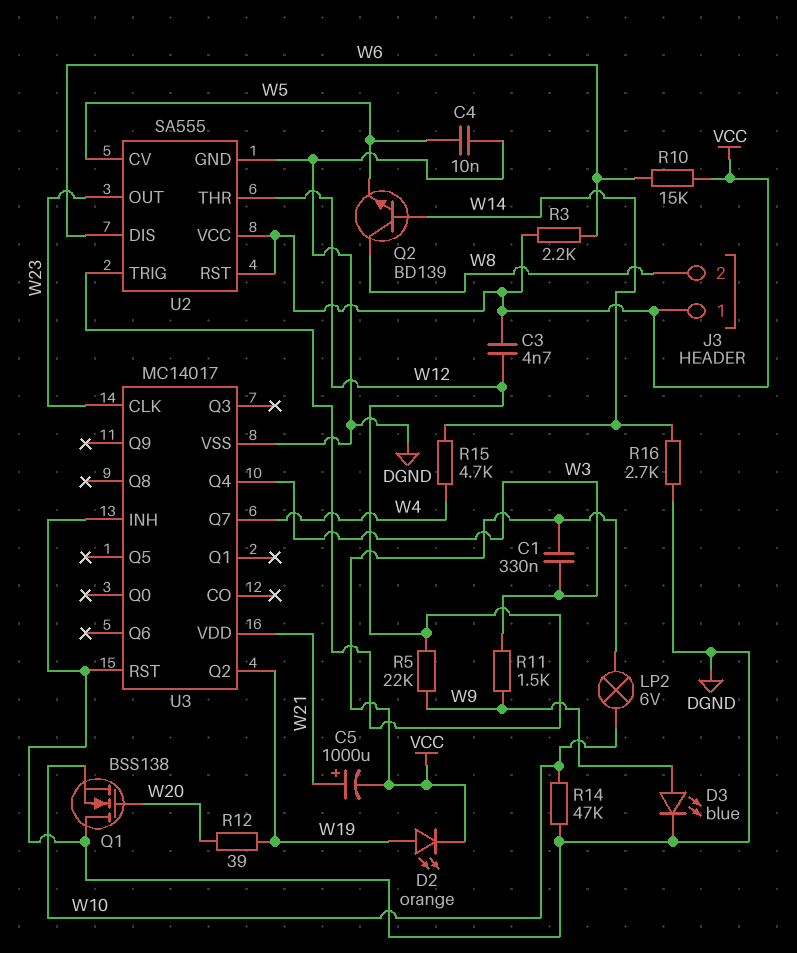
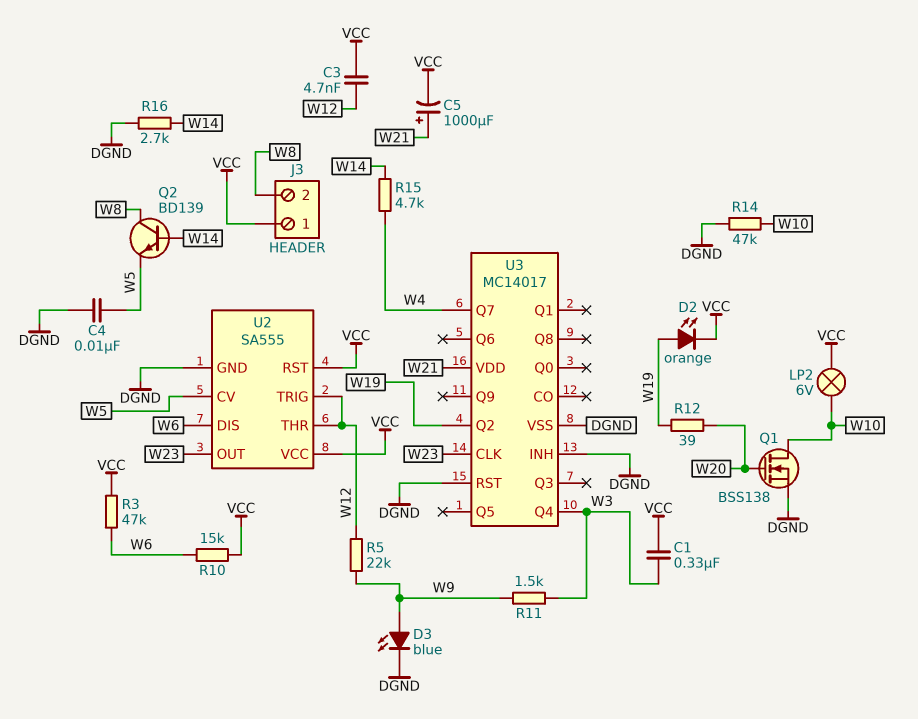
Q1: NMOS BSS138 (G W20, D DGND, S W10) -> NMOS BSS138 (G W20, D W10, S DGND)
R3: 2.2k (VCC, W6) -> 47k (VCC, W6)

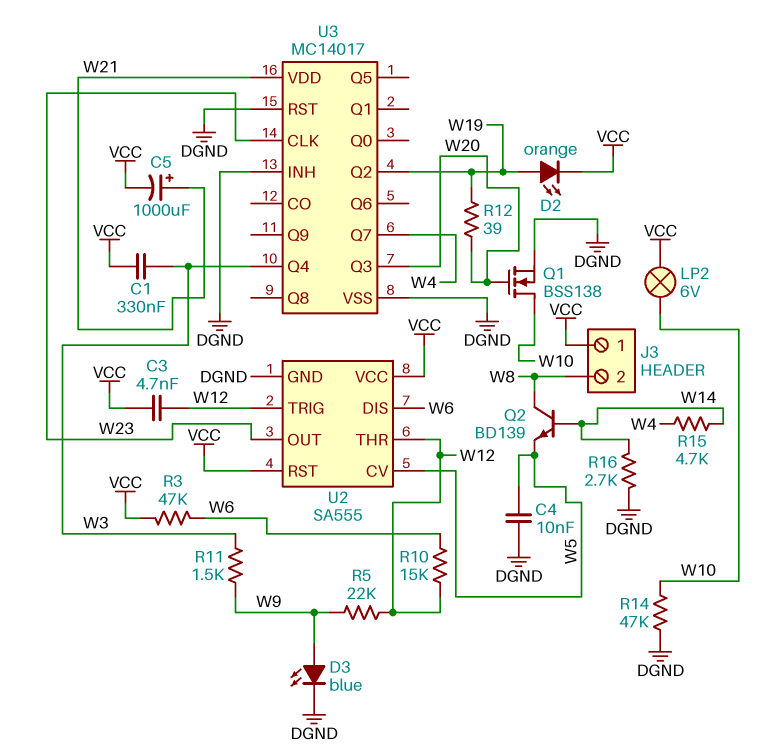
R10: 15k (VCC, W6) -> 15k (W6, W12)
U3 pin Q3: none -> W20

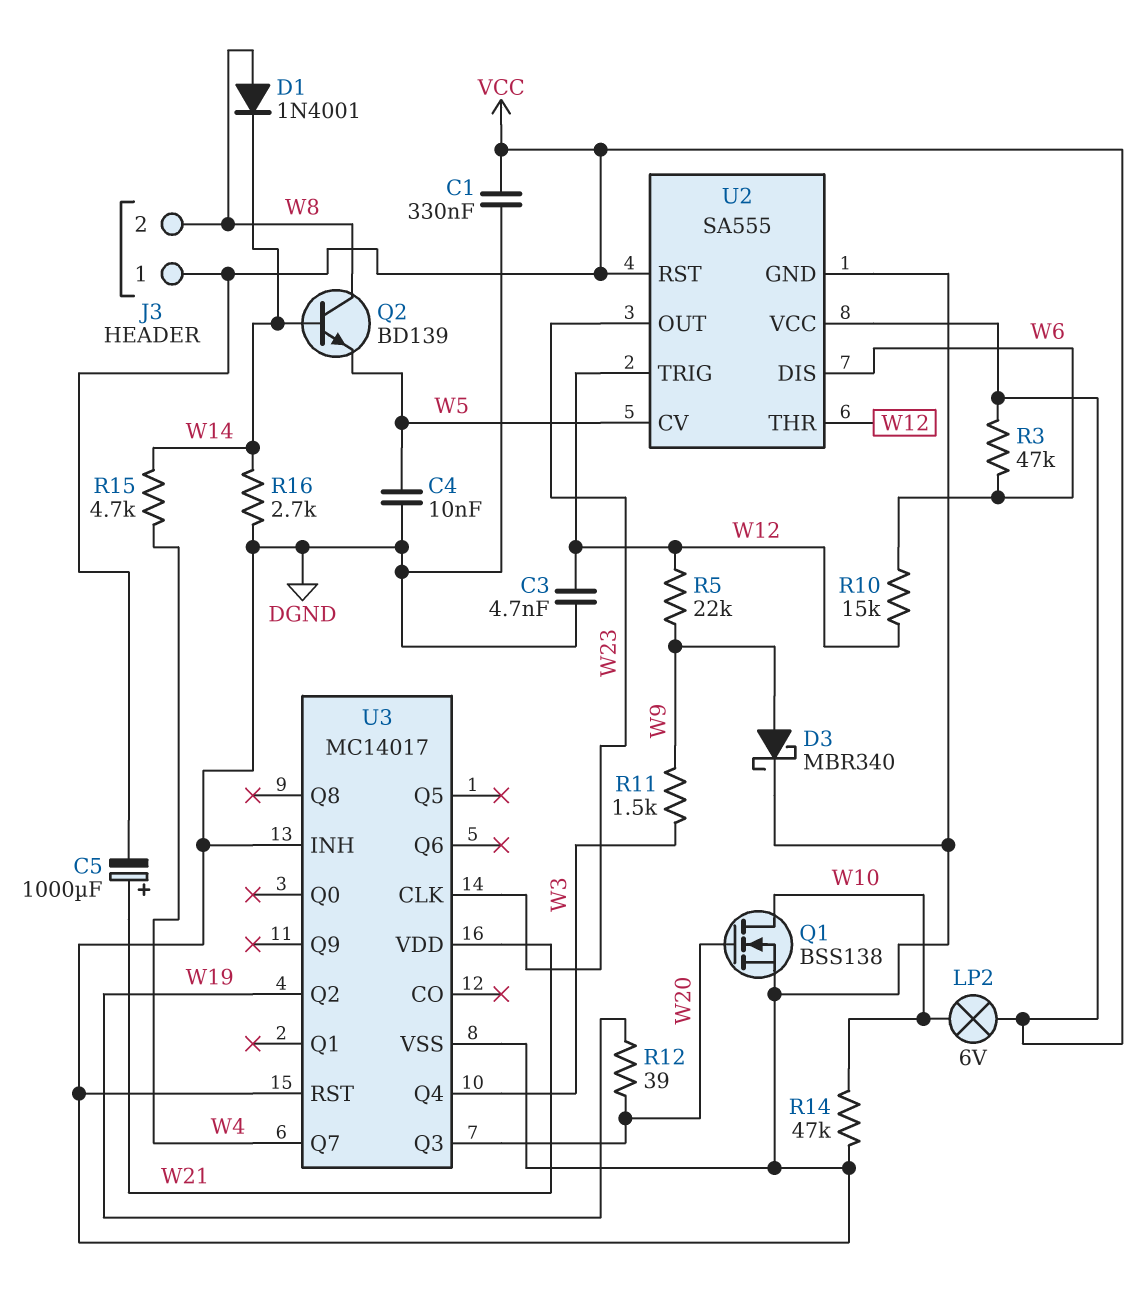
C1: 330nF (VCC, W3) -> 330nF (DGND, VCC)
C3: 4.7nF (VCC, W12) -> 4.7nF (DGND, W12)
D1: none -> diode 1N4001 (A W8, K W14)
D2: LED orange (A W19, K VCC) -> none
D3: LED blue (A W9, K DGND) -> schottky MBR340 (A W9, K DGND)

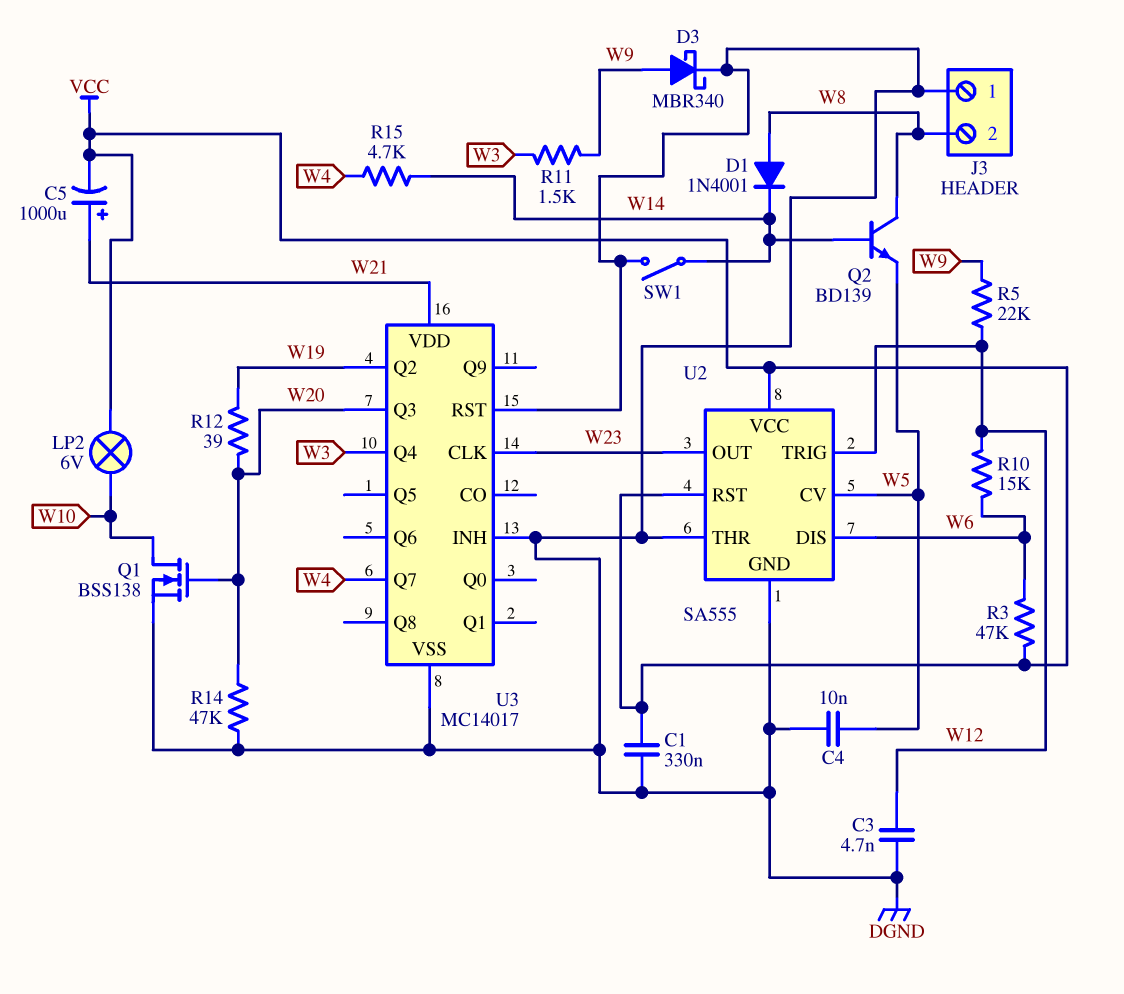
J3 pin 1: VCC -> DGND
R14: 47k (DGND, W10) -> 47k (DGND, W20)
R16: 2.7k (DGND, W14) -> none
SW1: none -> switch (DGND, W14)
U2 pin THR: W12 -> DGND

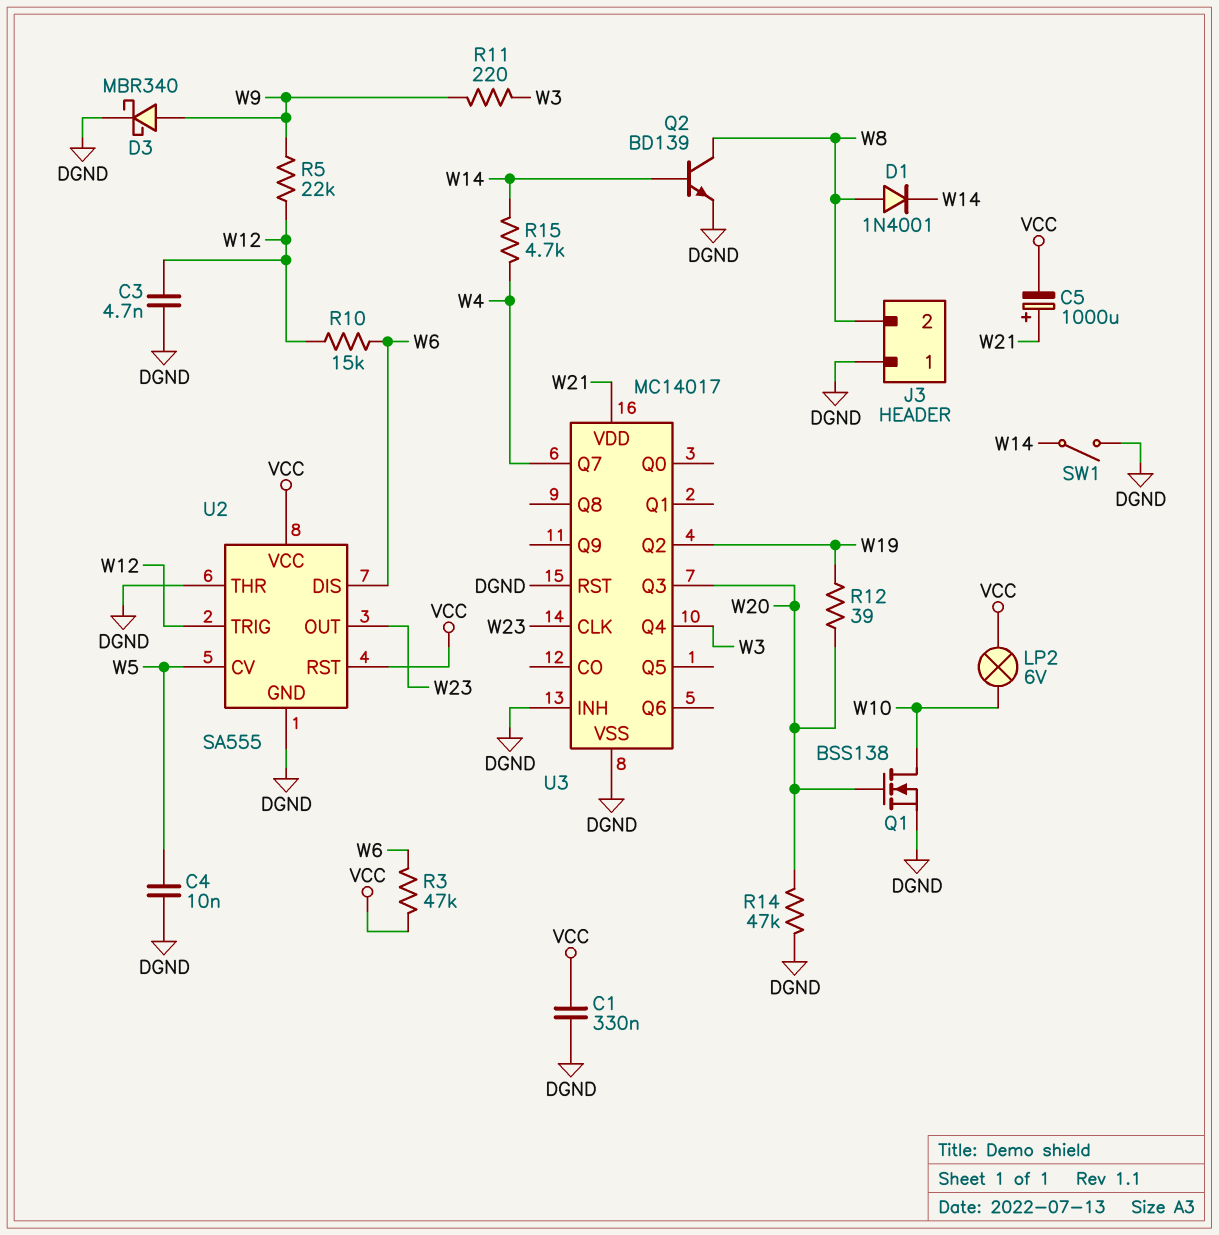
Q2: NPN BD139 (B W14, C W8, E W5) -> NPN BD139 (B W14, C W8, E DGND)
R11: 1.5k (W3, W9) -> 220 (W3, W9)

